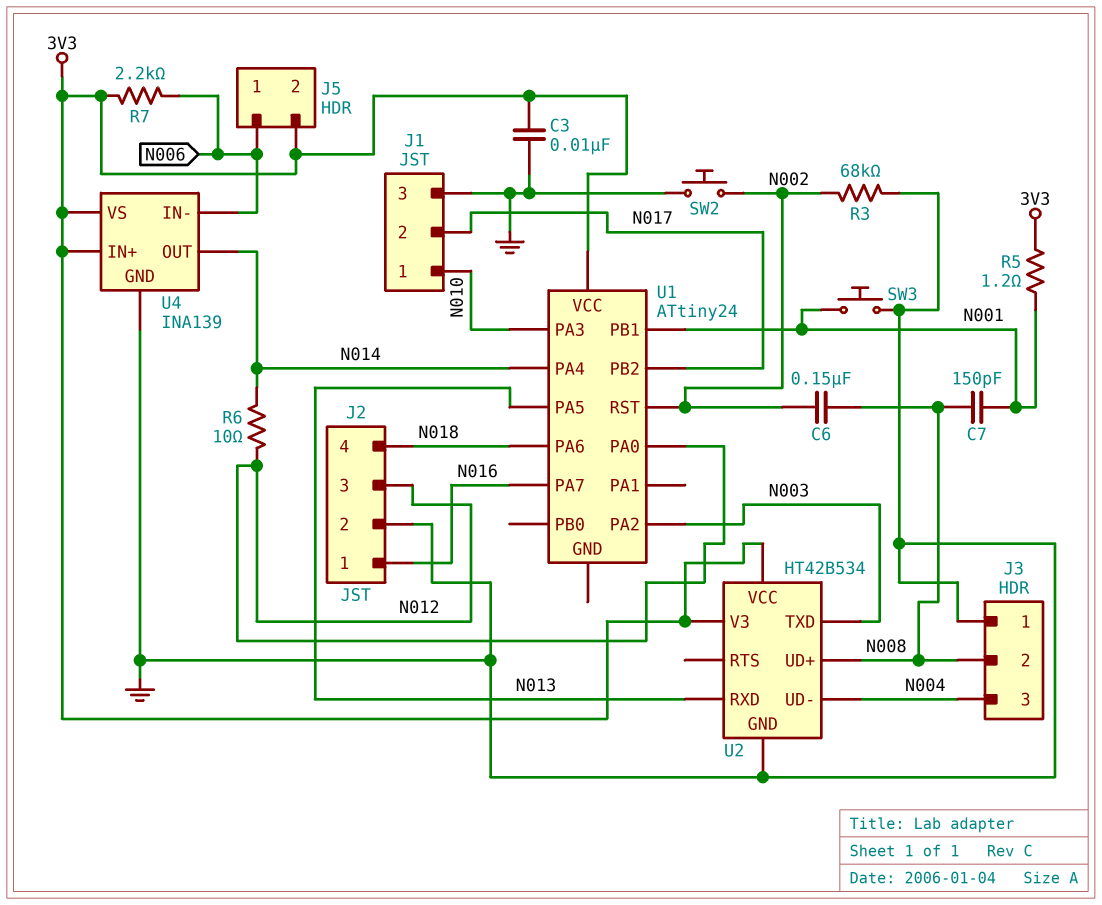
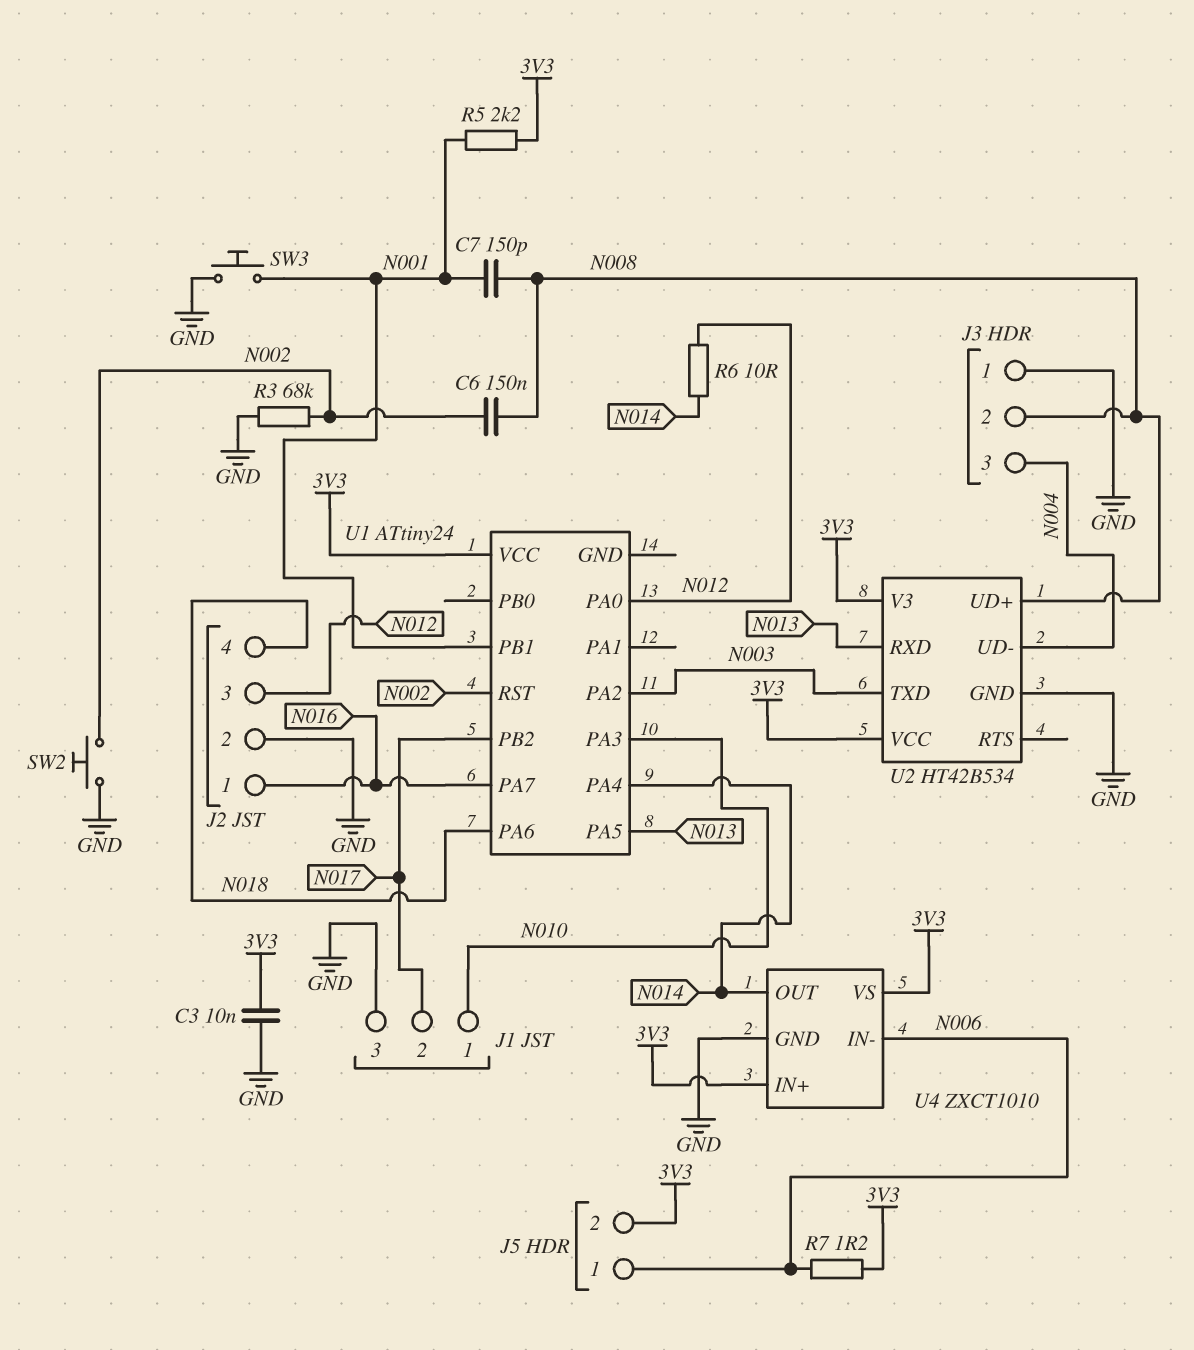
R5: 1.2 (3V3, N001) -> 2.2k (3V3, N001)
R7: 2.2k (3V3, N006) -> 1.2 (3V3, N006)
U4: INA139 -> ZXCT1010

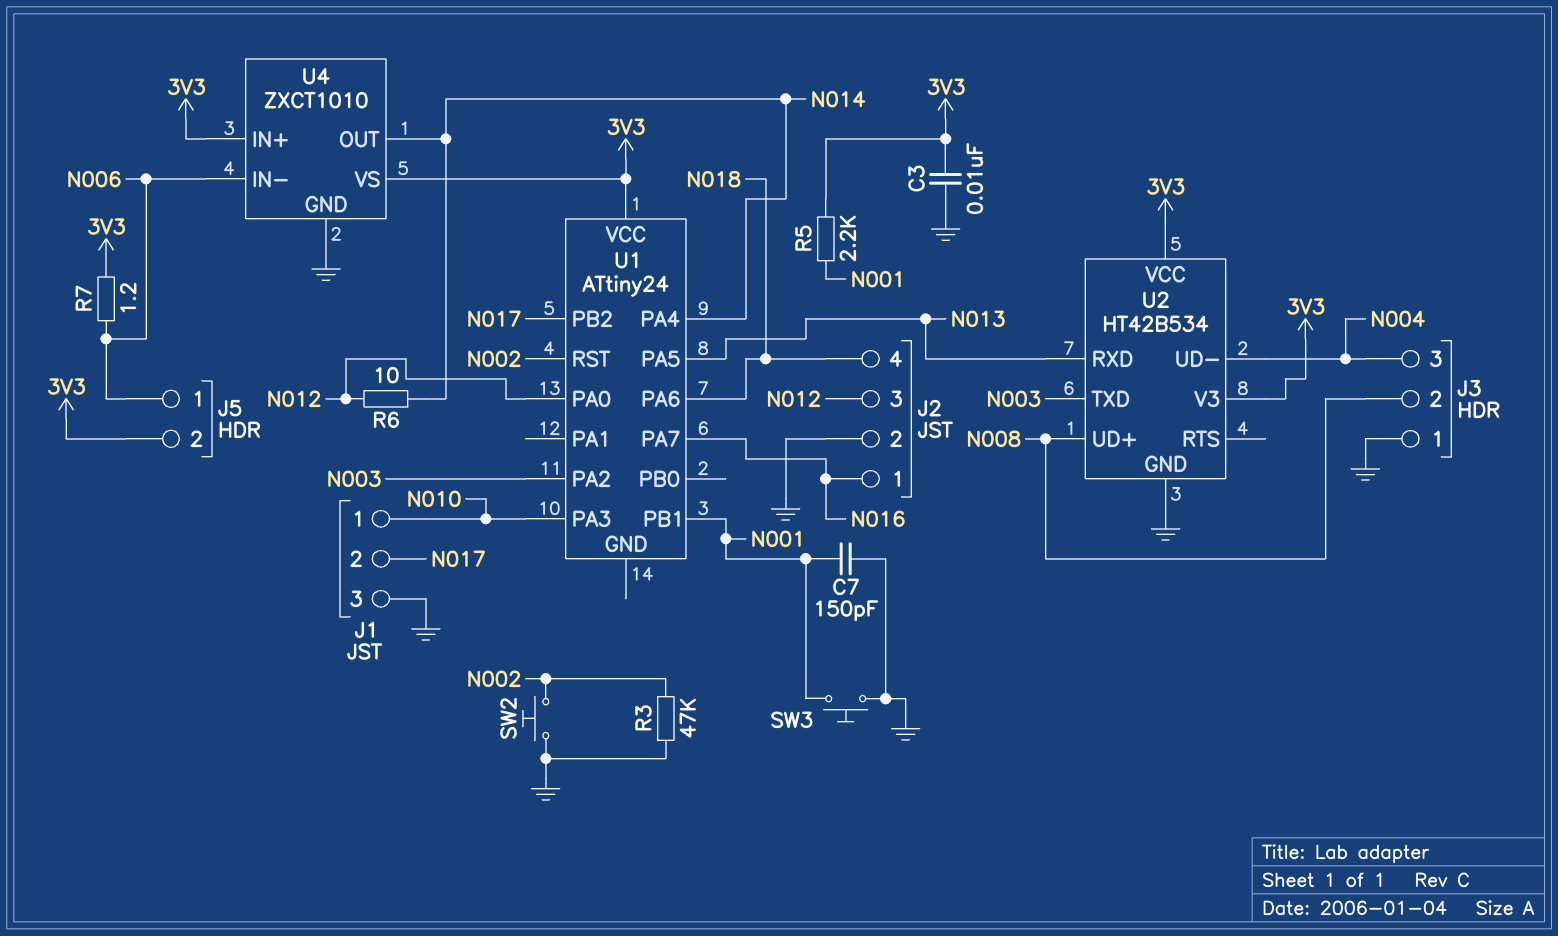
C6: 150nF (N002, N008) -> none
C7: 150pF (N001, N008) -> 150pF (GND, N001)
R3: 68k (GND, N002) -> 47k (GND, N002)

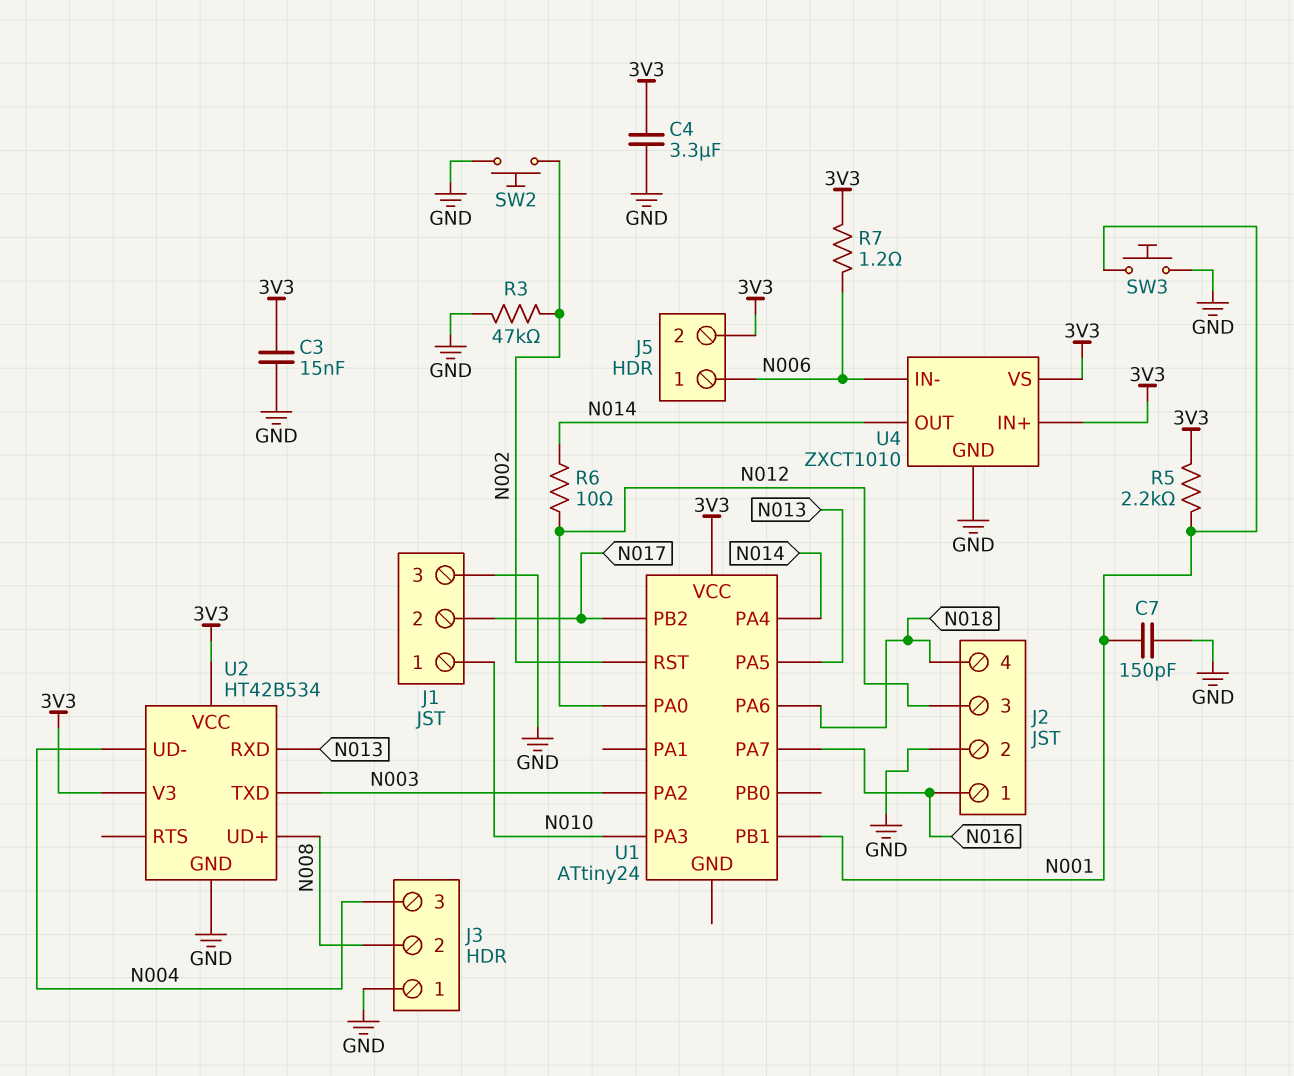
C3: 10nF (3V3, GND) -> 15nF (3V3, GND)
C4: none -> 3.3uF (3V3, GND)

